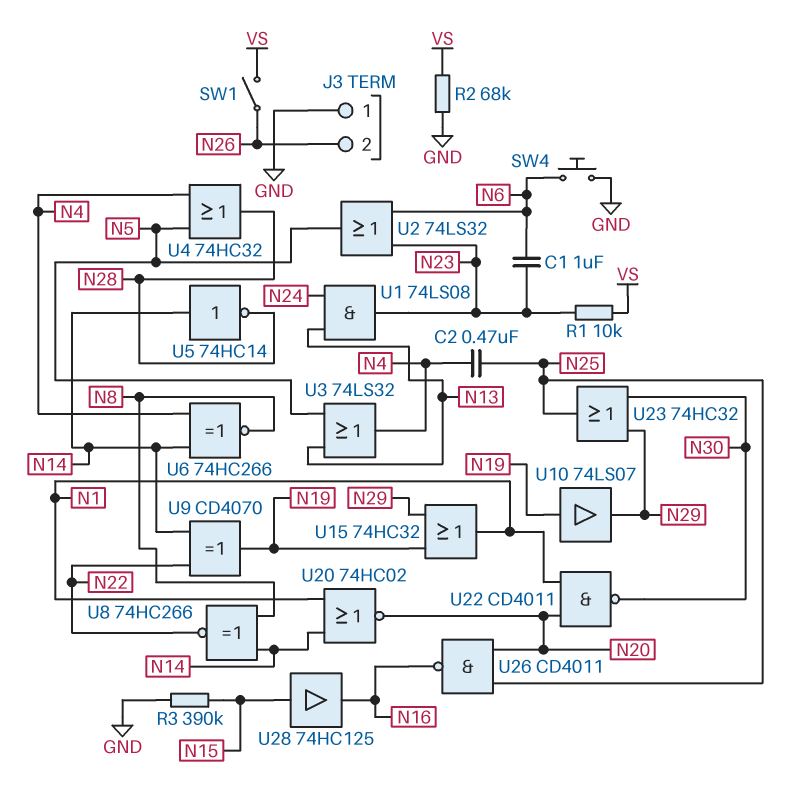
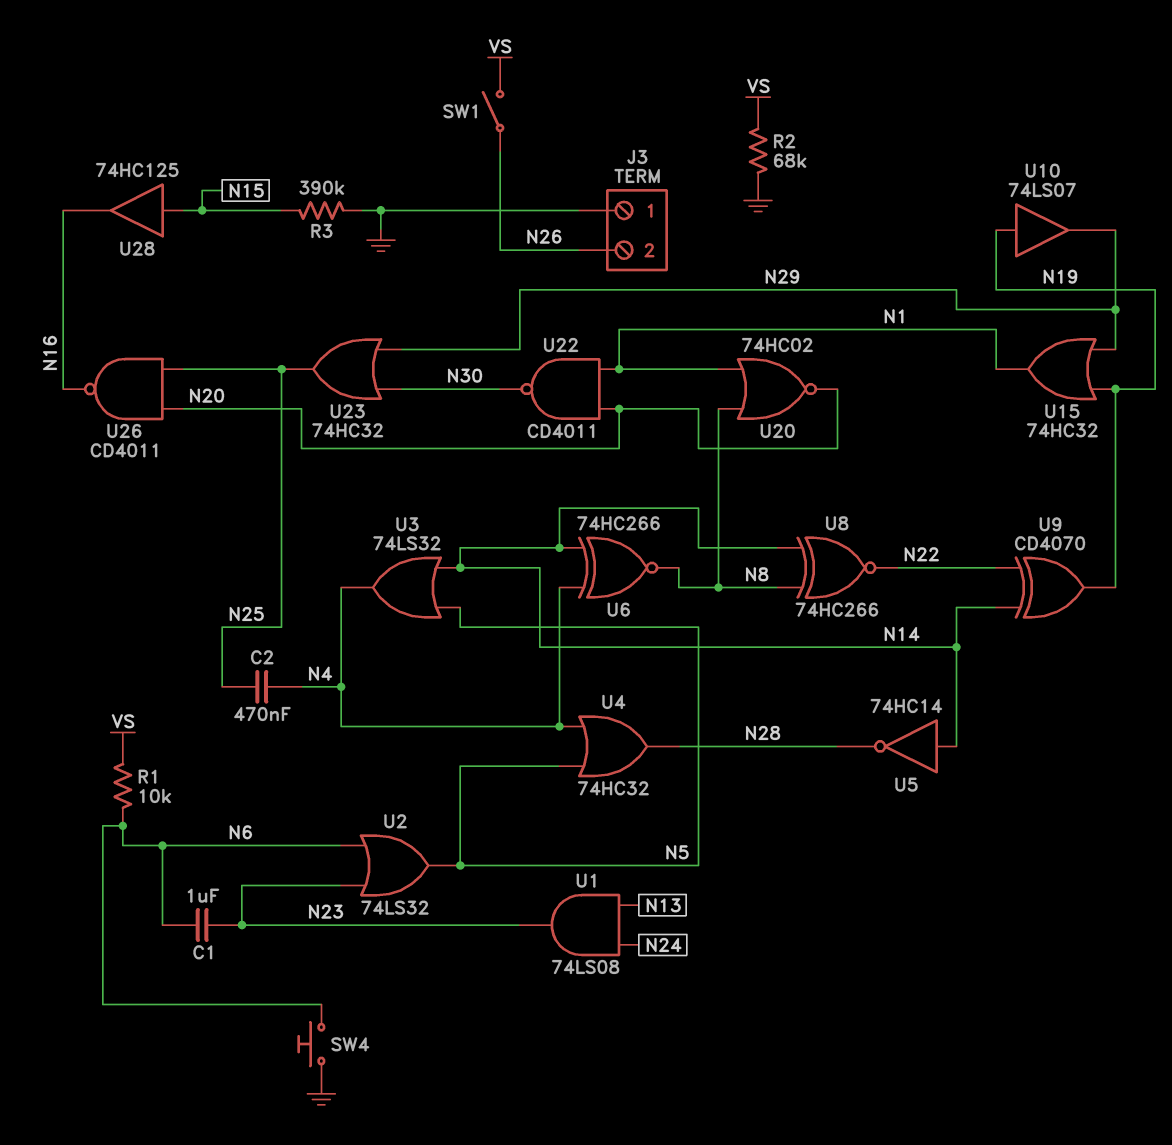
R1: 10k (N23, VS) -> 10k (N6, VS)
U3: OR 74LS32 (in N5, in N13, out N4) -> OR 74LS32 (in N5, in N14, out N4)
U20: NOR 74HC02 (in N1, in N14, out N20) -> NOR 74HC02 (in N1, in N8, out N20)

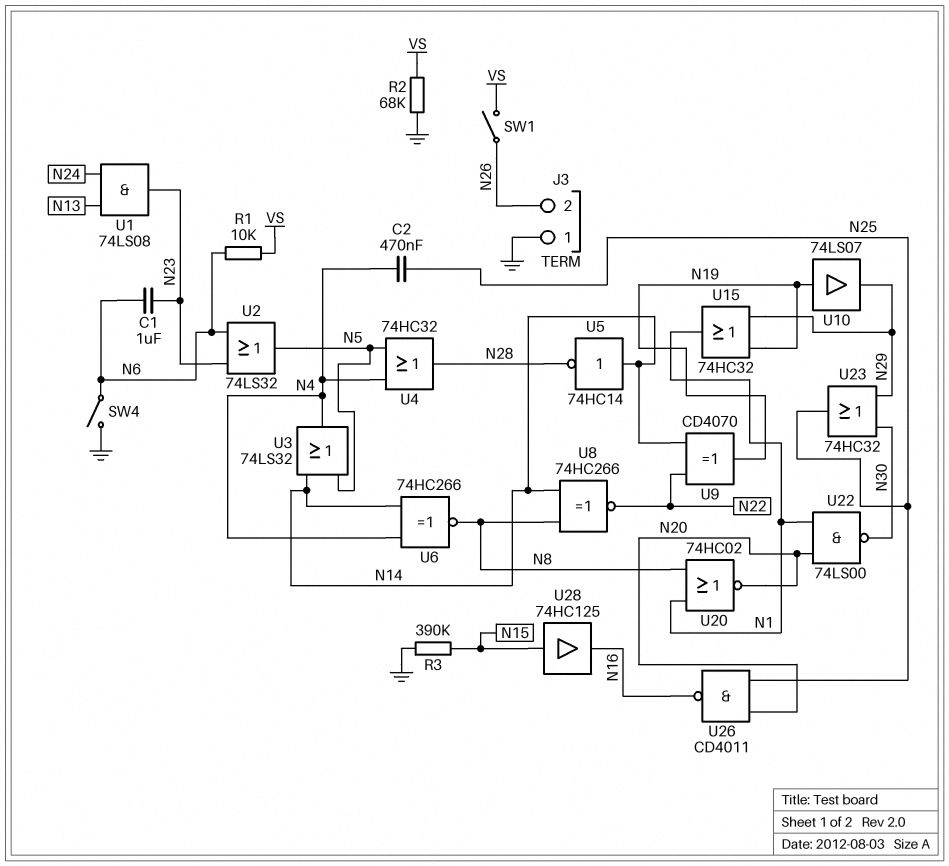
SW4: button (GND, N6) -> switch (GND, N6)
U22: NAND CD4011 (in N1, in N20, out N30) -> NAND 74LS00 (in N1, in N20, out N30)

